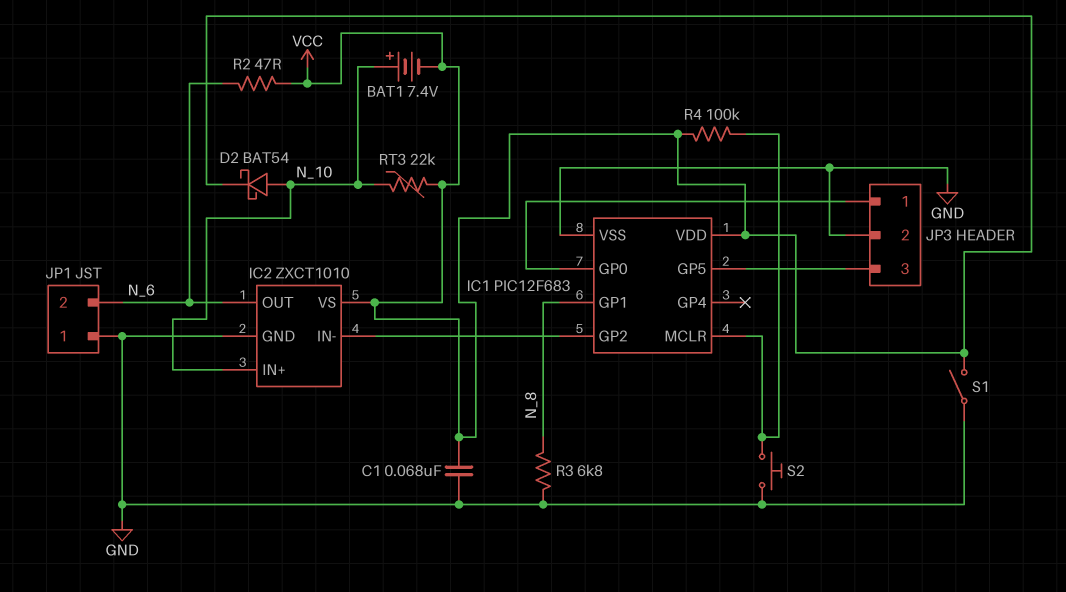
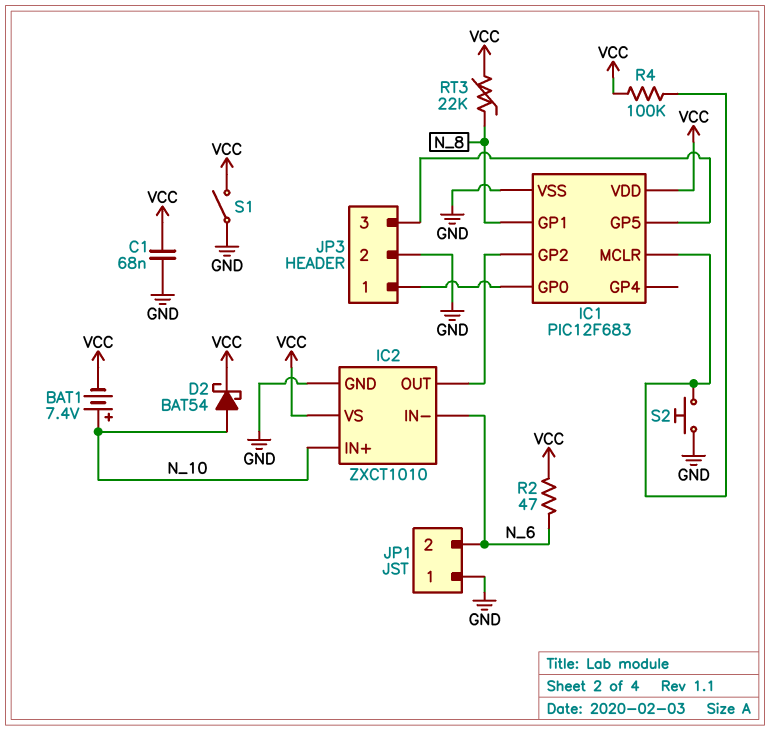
IC2 pin IN-: IC1/GP2 -> N_6
IC2 pin OUT: N_6 -> IC1/GP2
R3: 6.8k (GND, N_8) -> none
RT3: 22k (N_10, VCC) -> 22k (N_8, VCC)

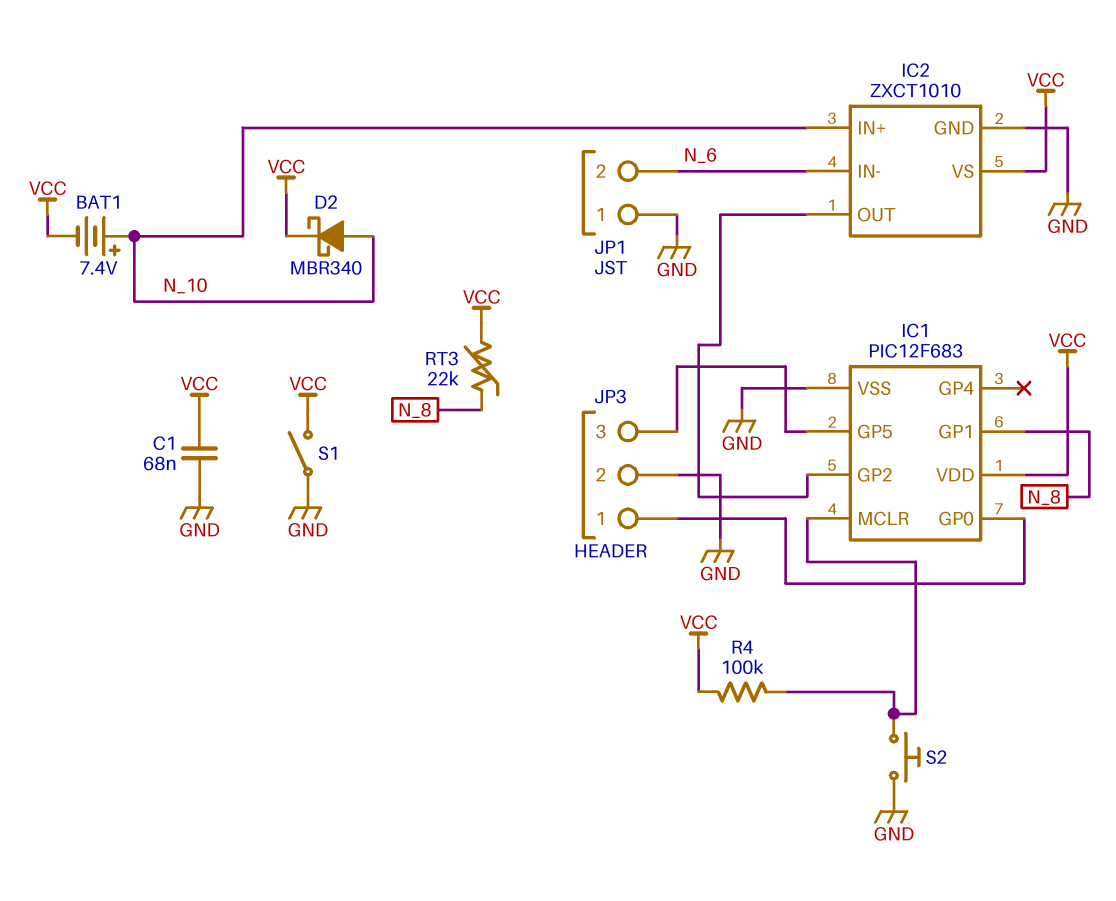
D2: schottky BAT54 (A N_10, K VCC) -> schottky MBR340 (A N_10, K VCC)
R2: 47 (N_6, VCC) -> none

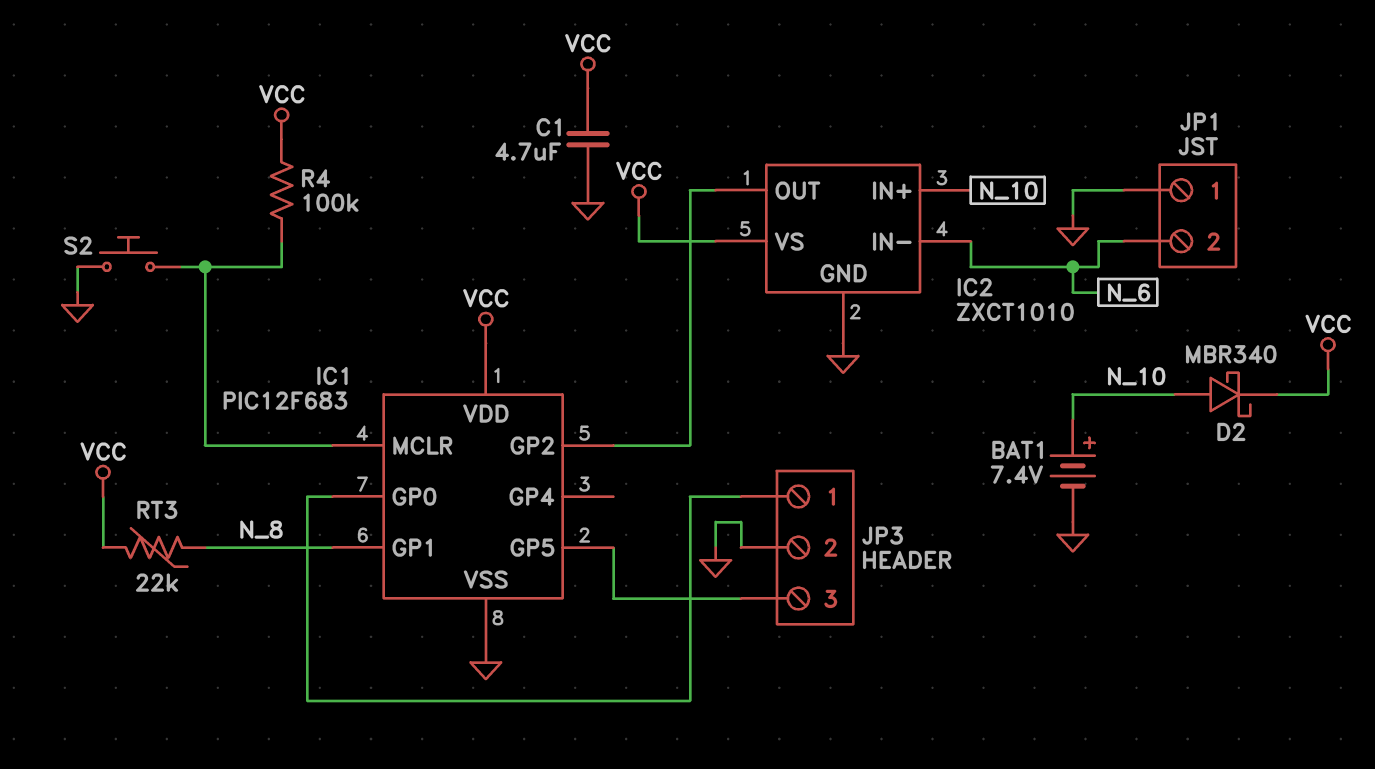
BAT1: 7.4V (plus N_10, minus VCC) -> 7.4V (plus N_10, minus GND)
C1: 68nF (GND, VCC) -> 4.7uF (GND, VCC)
S1: switch (GND, VCC) -> none

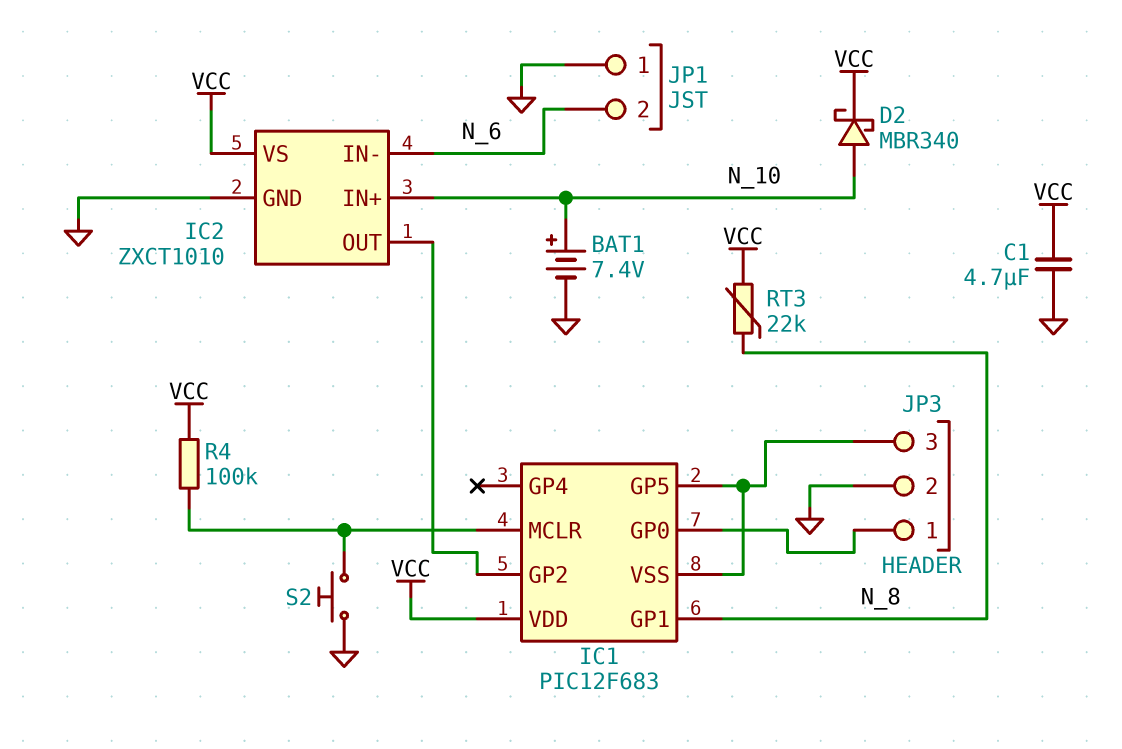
IC1 pin VSS: GND -> IC1/GP5

